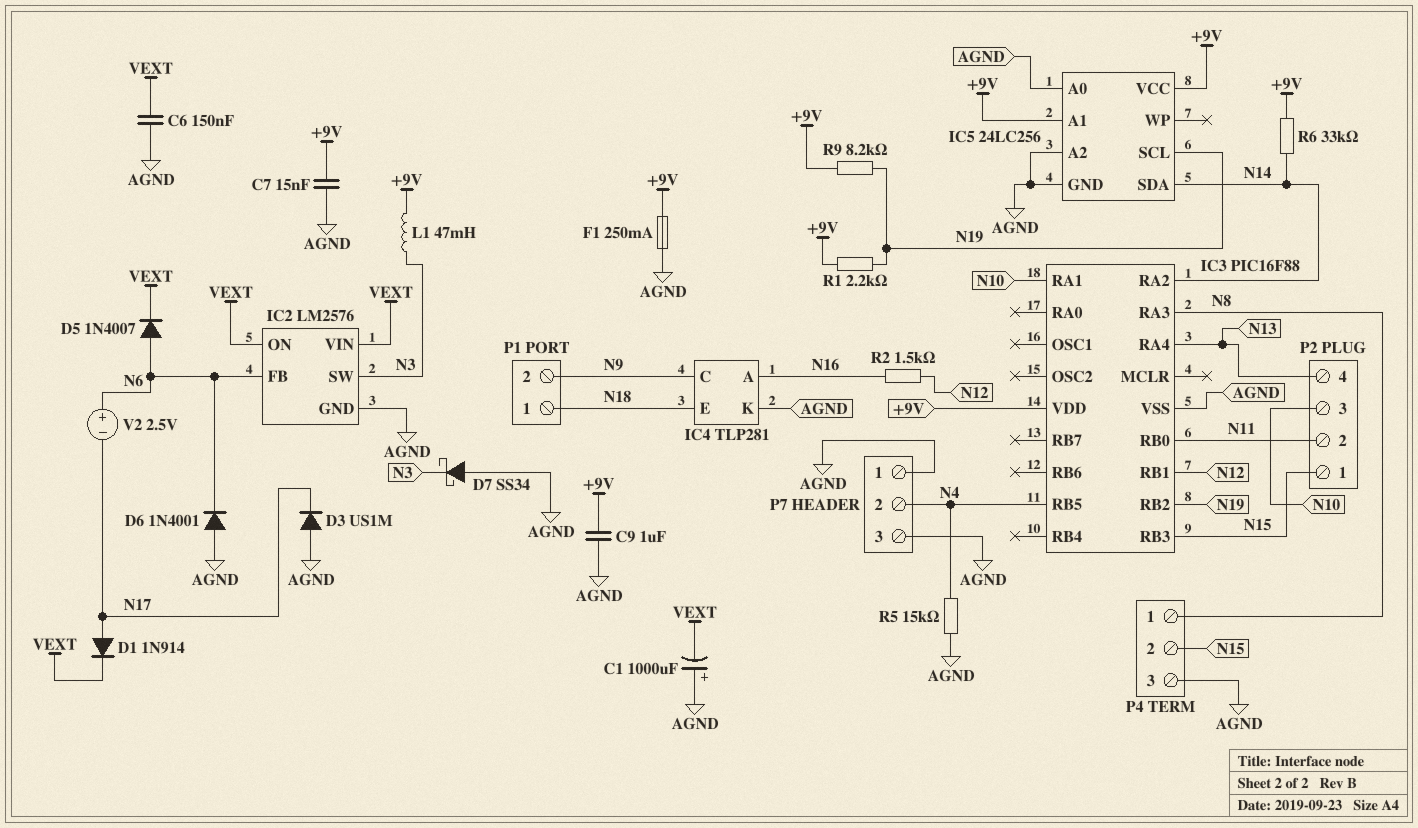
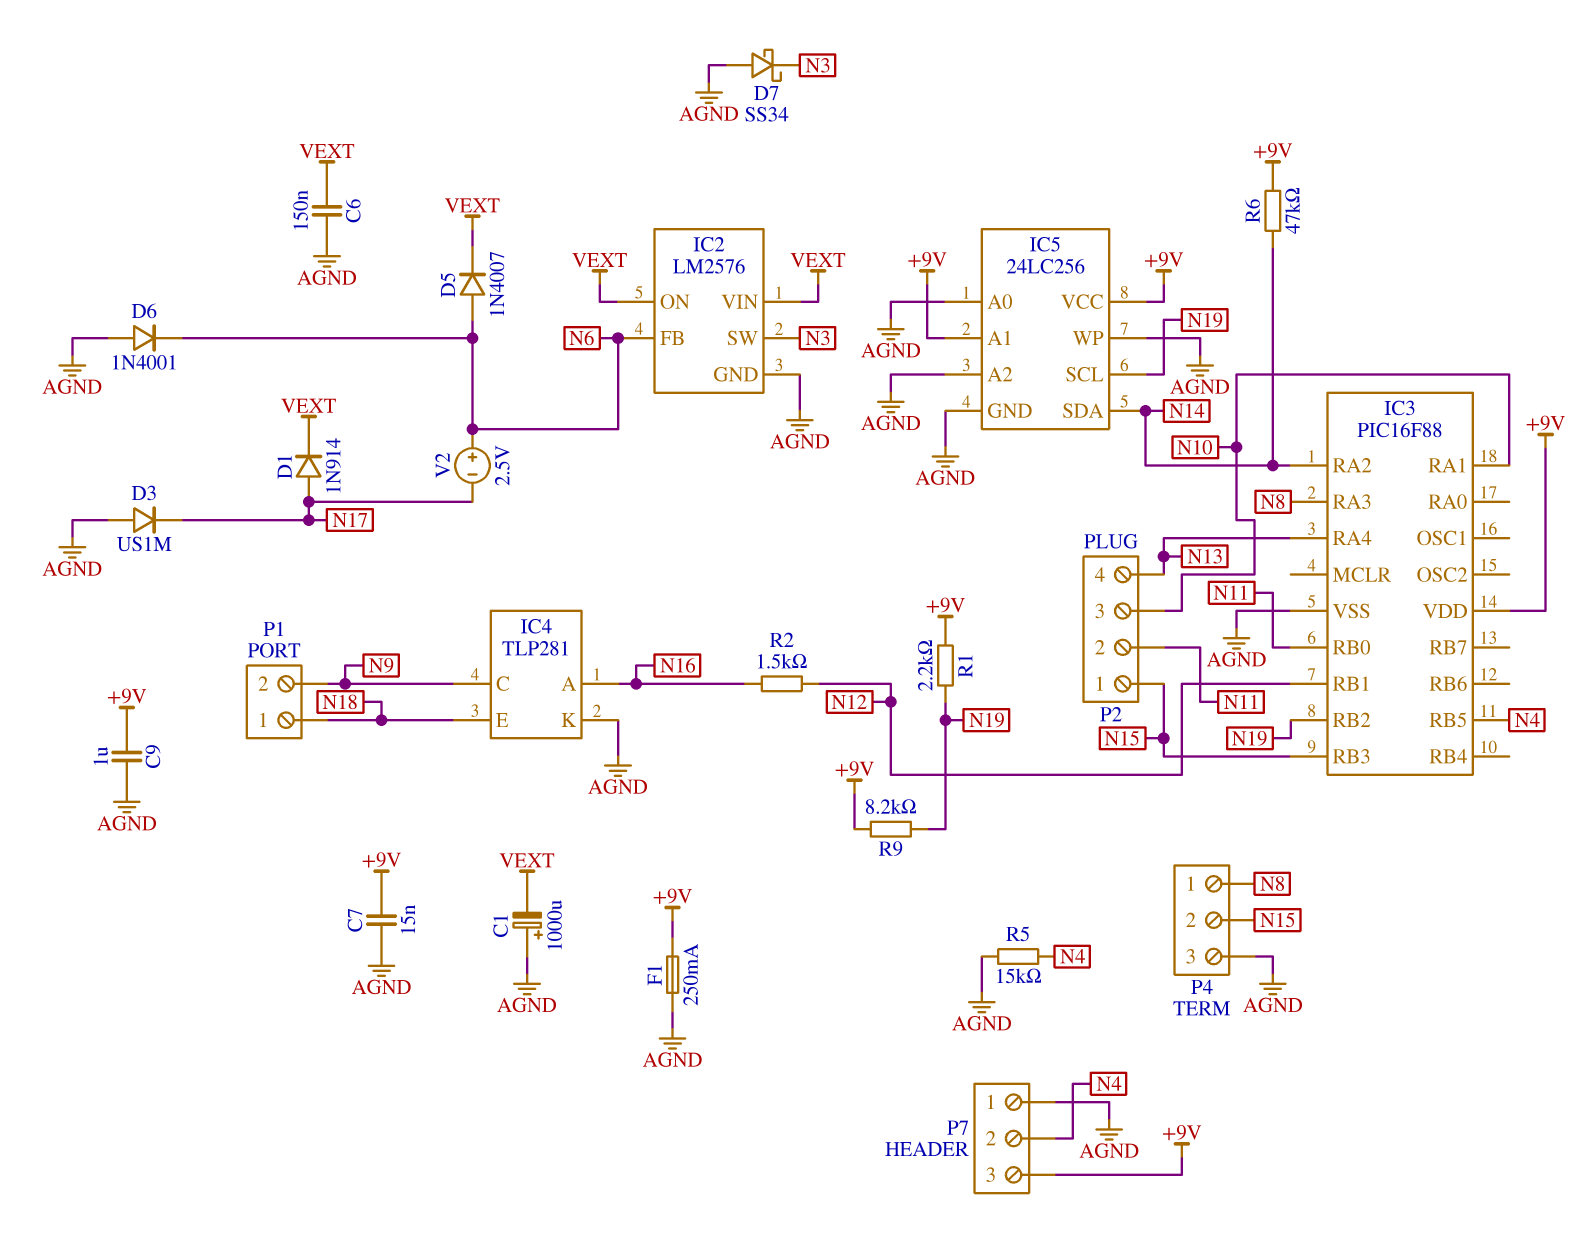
IC5 pin WP: none -> AGND
L1: 47mH (+9V, N3) -> none
P7 pin 3: AGND -> +9V
R6: 33k (+9V, N14) -> 47k (+9V, N14)

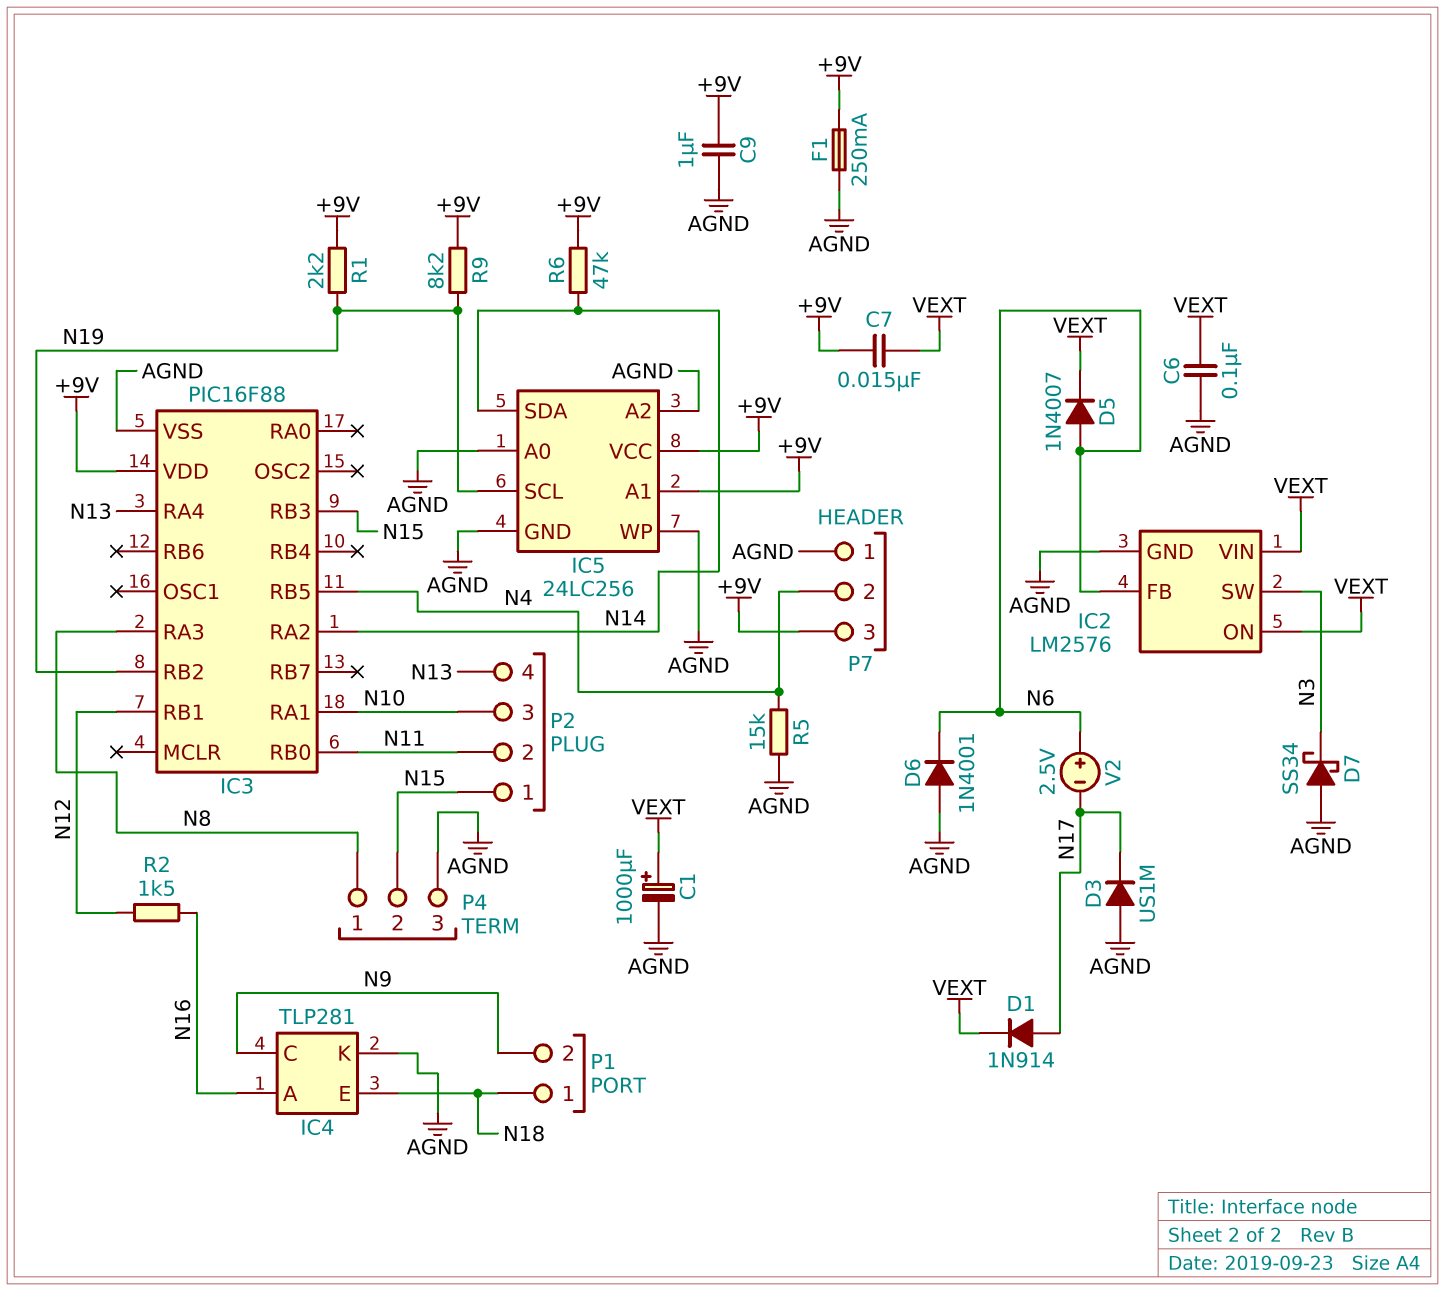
C1: 1000uF (plus AGND, minus VEXT) -> 1000uF (plus VEXT, minus AGND)
C6: 150nF (AGND, VEXT) -> 100nF (AGND, VEXT)
C7: 15nF (+9V, AGND) -> 15nF (+9V, VEXT)

